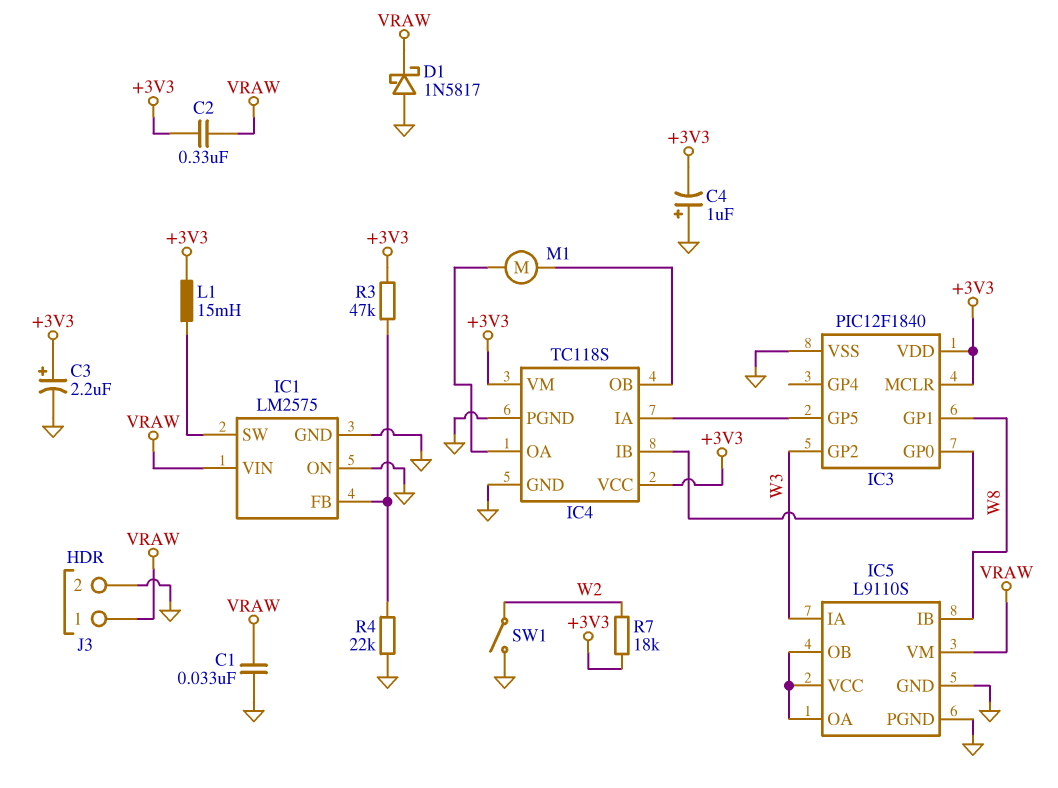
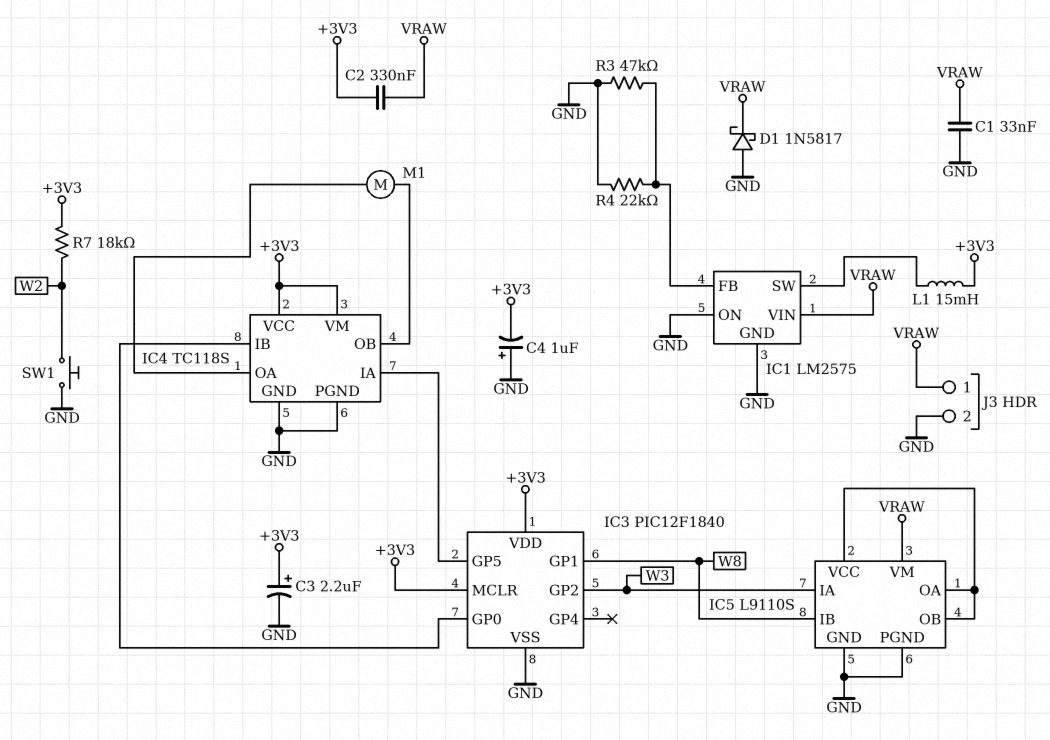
R3: 47k (+3V3, IC1/FB) -> 47k (GND, IC1/FB)
SW1: switch (GND, W2) -> button (GND, W2)

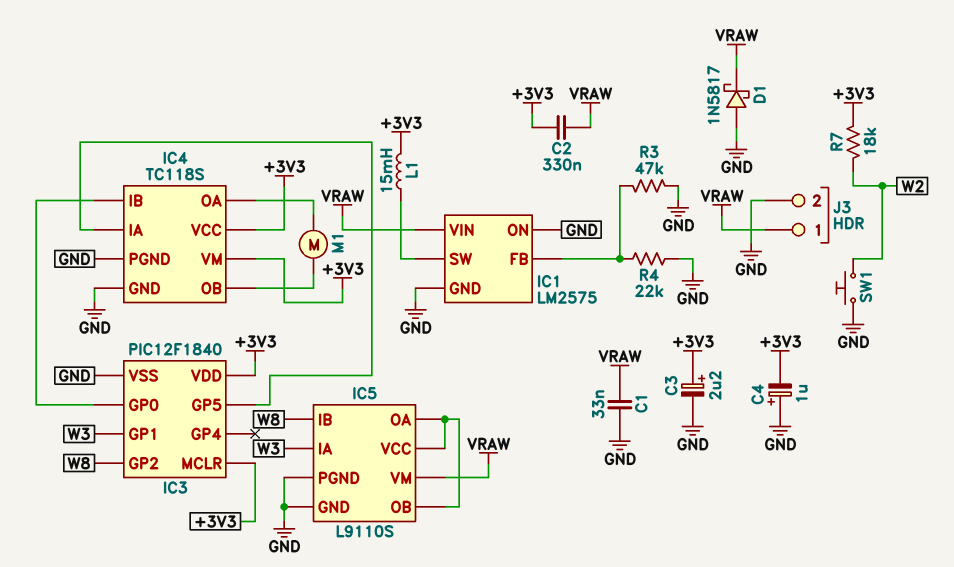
IC3 pin GP1: W8 -> W3
IC3 pin GP2: W3 -> W8

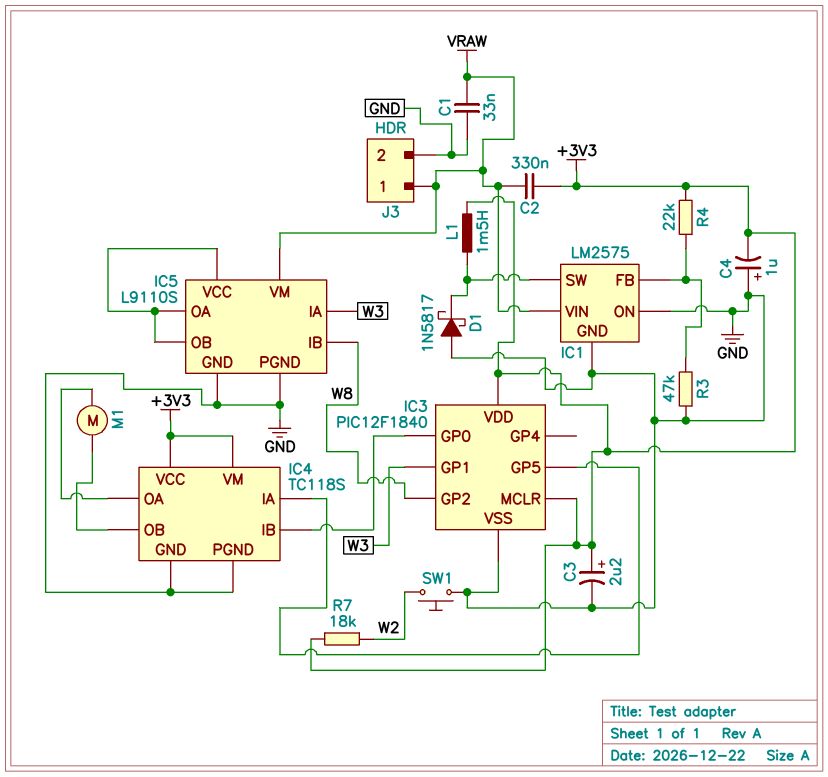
D1: schottky 1N5817 (A GND, K VRAW) -> schottky 1N5817 (A GND, K IC1/SW)
L1: 15mH (+3V3, IC1/SW) -> 1.5mH (+3V3, IC1/SW)
R4: 22k (GND, IC1/FB) -> 22k (+3V3, IC1/FB)

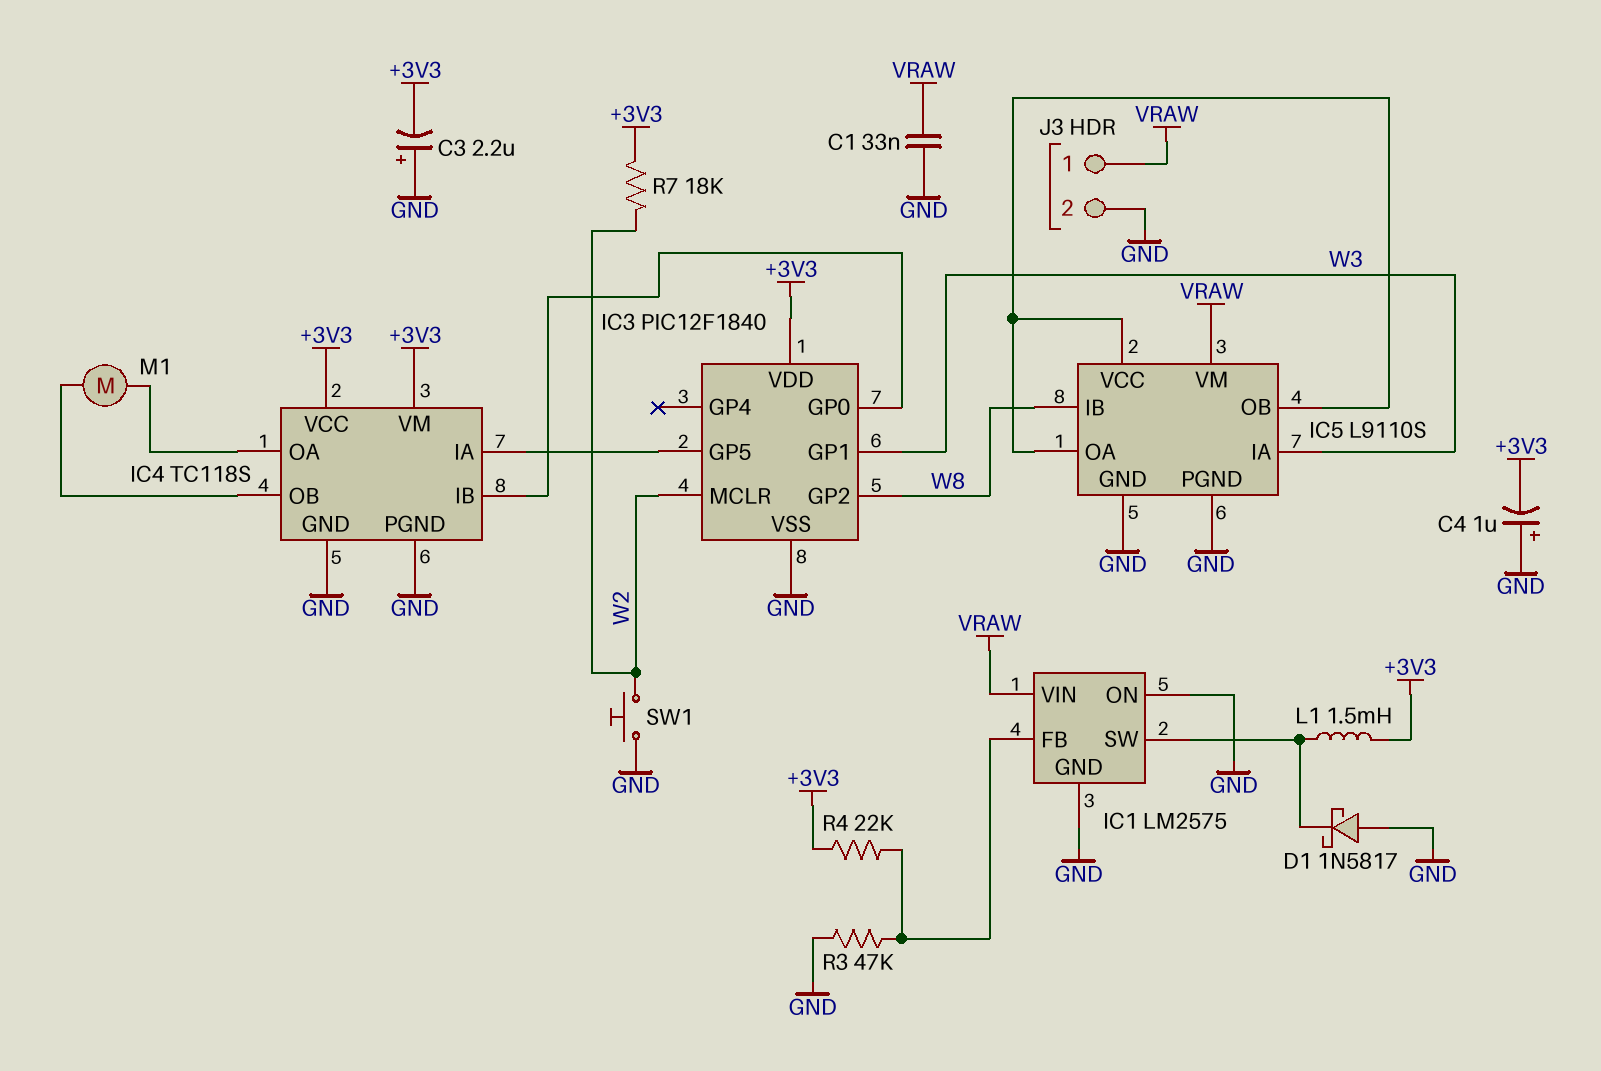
C2: 330nF (+3V3, VRAW) -> none
C3: 2.2uF (plus +3V3, minus GND) -> 2.2uF (plus GND, minus +3V3)
IC3 pin MCLR: +3V3 -> W2

